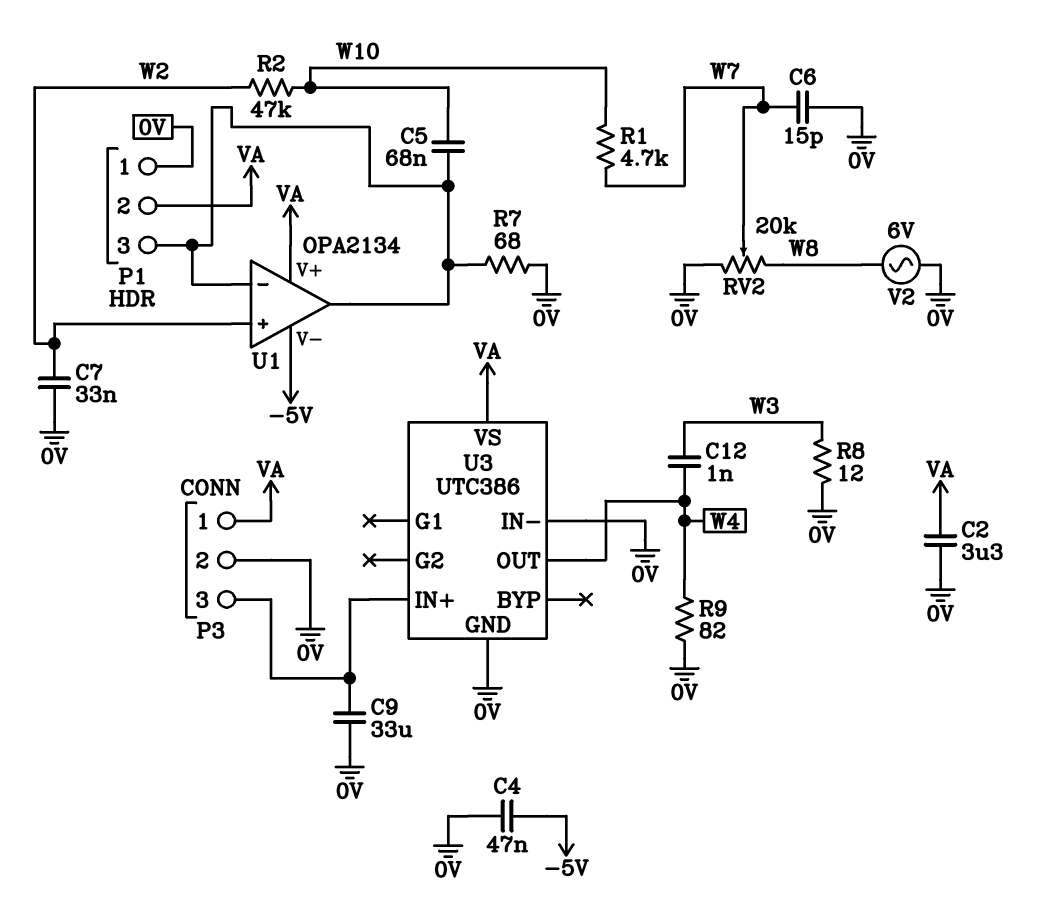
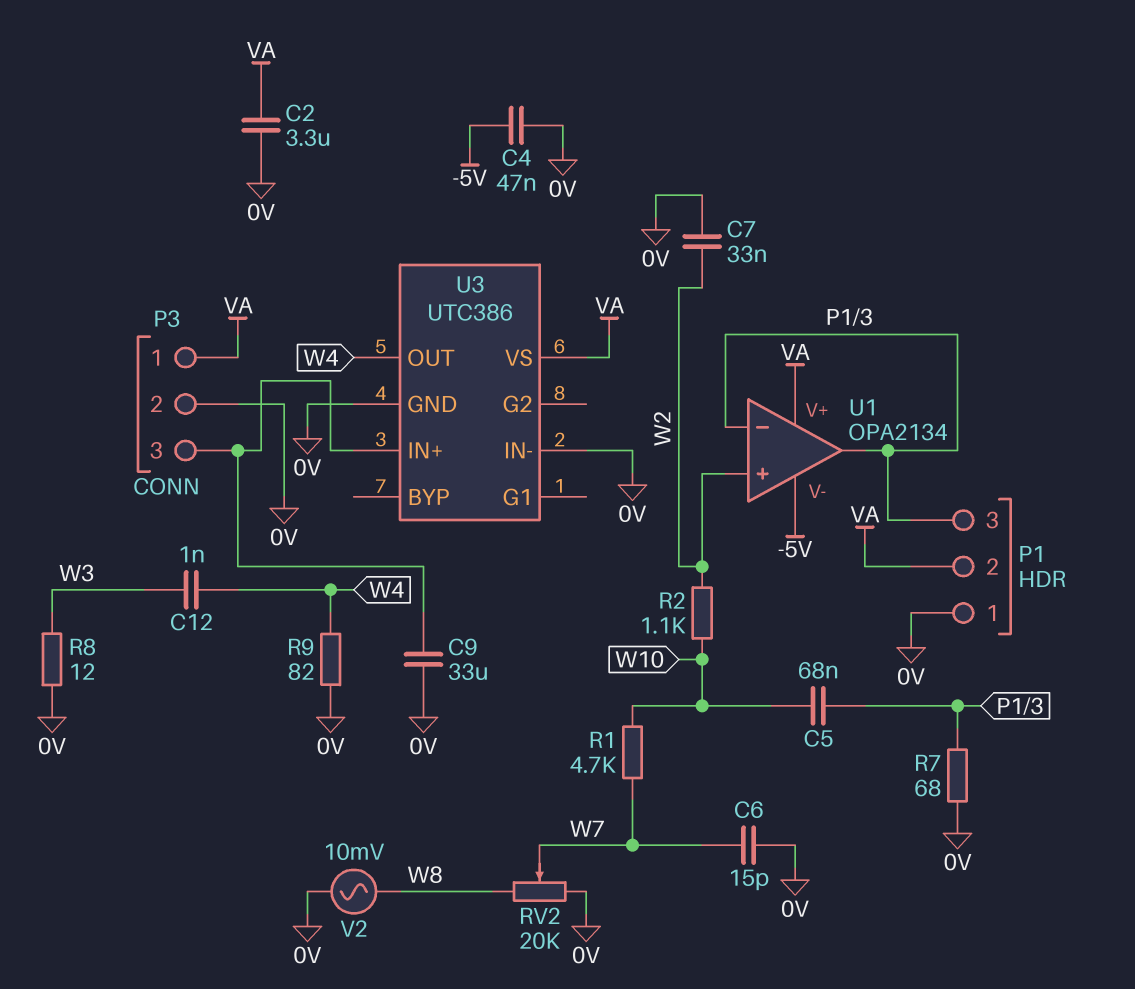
R2: 47k (W2, W10) -> 1.1k (W2, W10)
V2: AC 6V (0V, W8) -> AC 10mV (0V, W8)

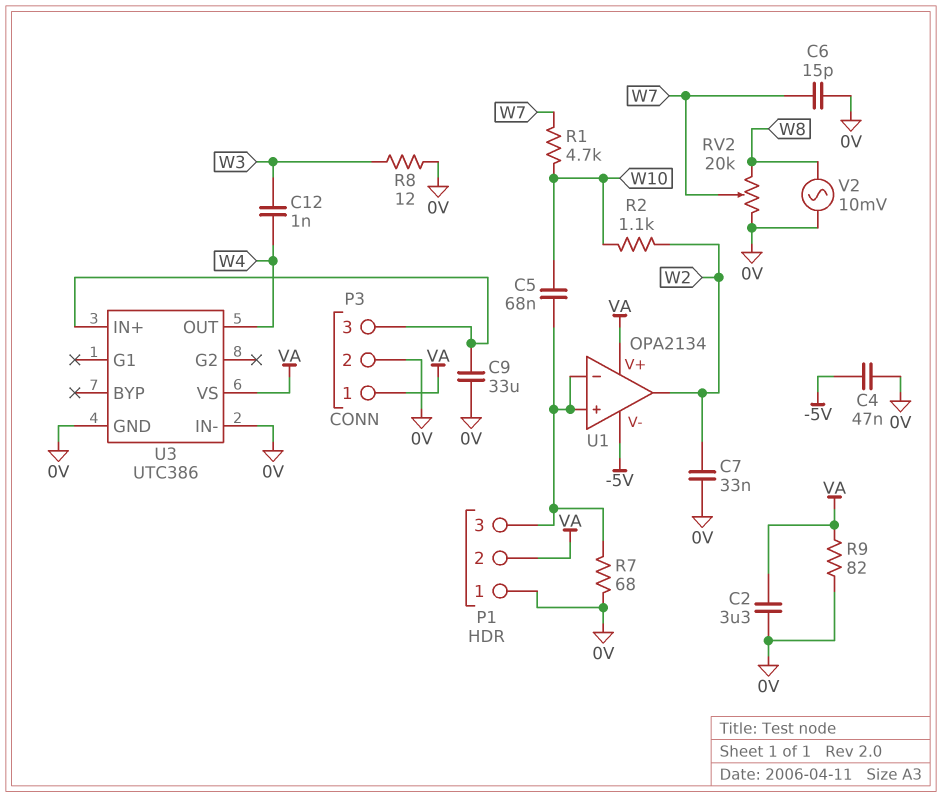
R9: 82 (0V, W4) -> 82 (0V, VA)
U1 pin in+: W2 -> P1/3
U1 pin out: P1/3 -> W2

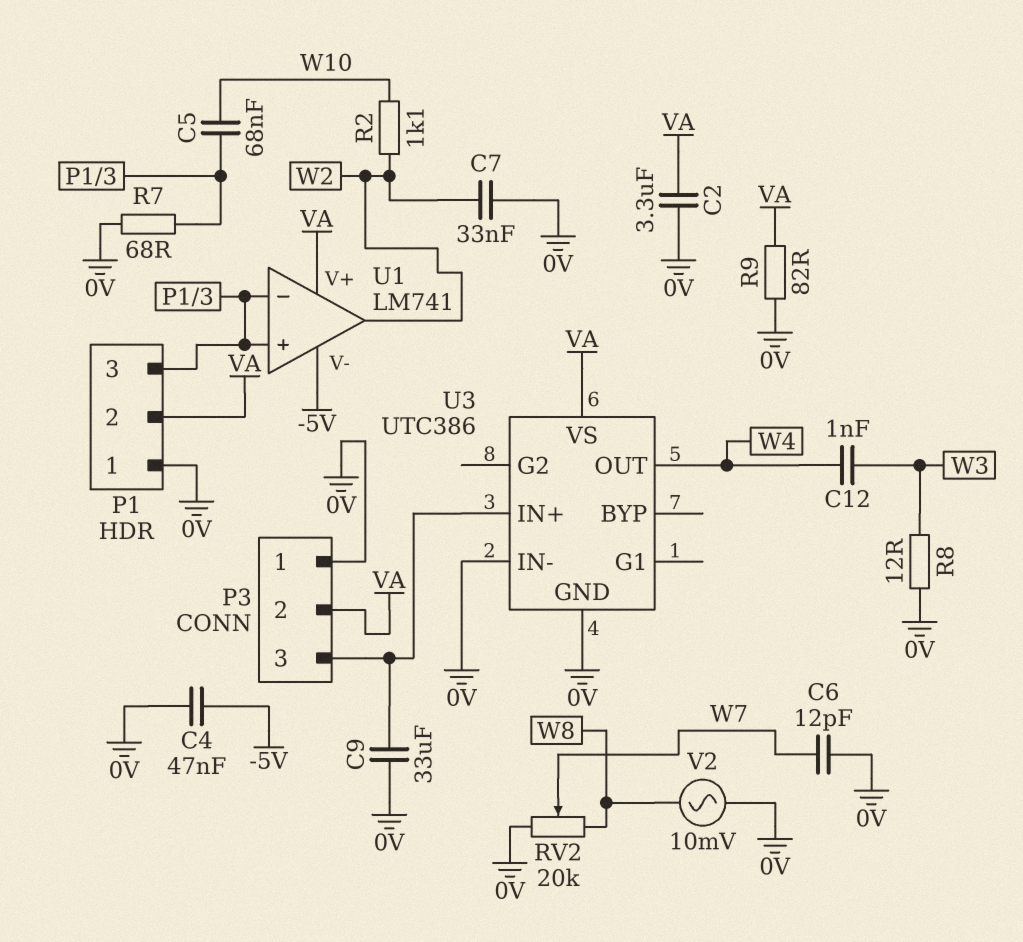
C6: 15pF (0V, W7) -> 12pF (0V, W7)
P3 pin 1: VA -> 0V
P3 pin 2: 0V -> VA
R1: 4.7k (W7, W10) -> none
U1: OPA2134 -> LM741

